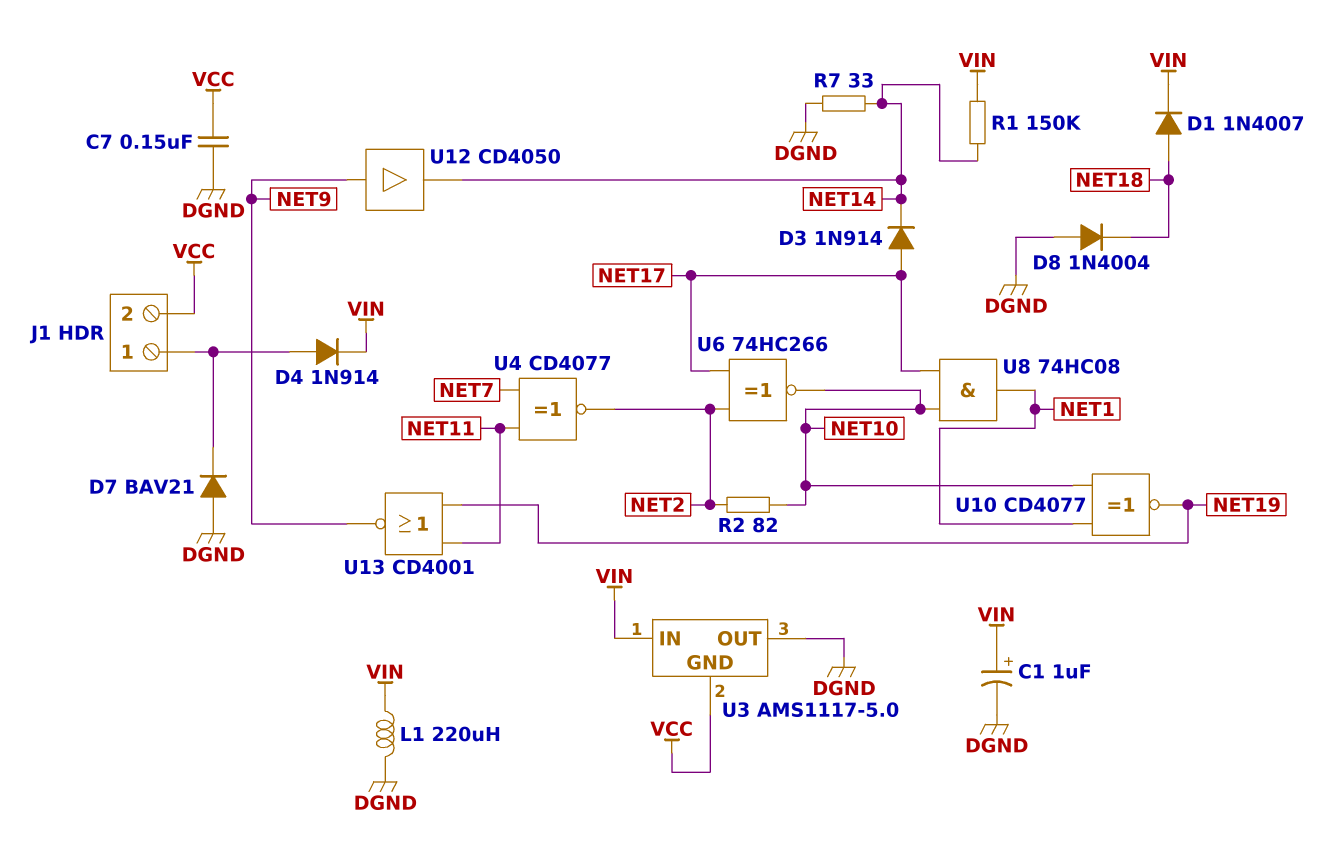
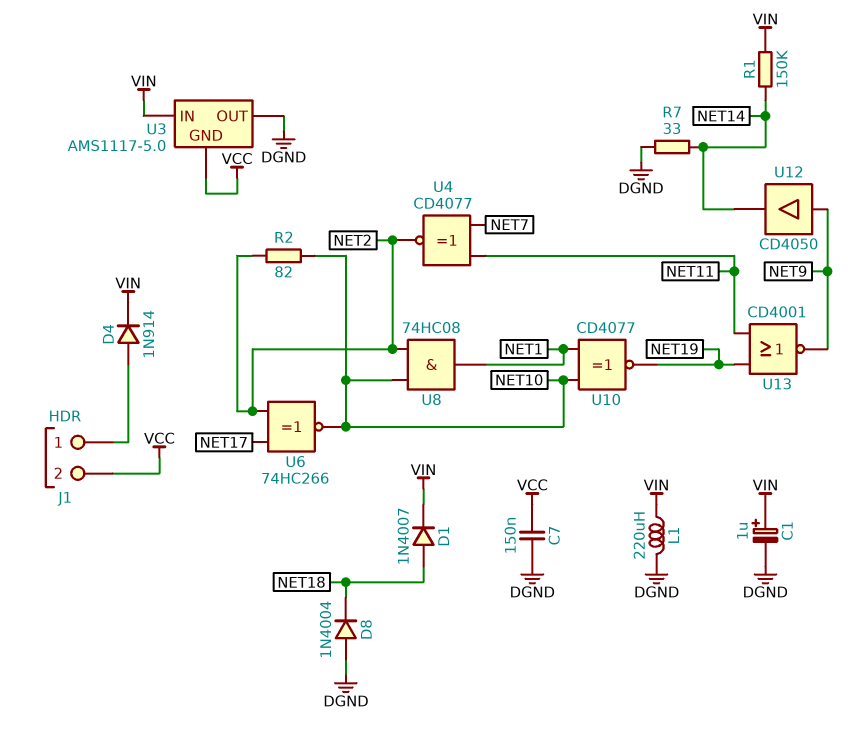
D3: diode 1N914 (A NET17, K NET14) -> none
D7: diode BAV21 (A DGND, K J1/1) -> none
U8: AND 74HC08 (in NET10, in NET17, out NET1) -> AND 74HC08 (in NET2, in NET10, out NET1)

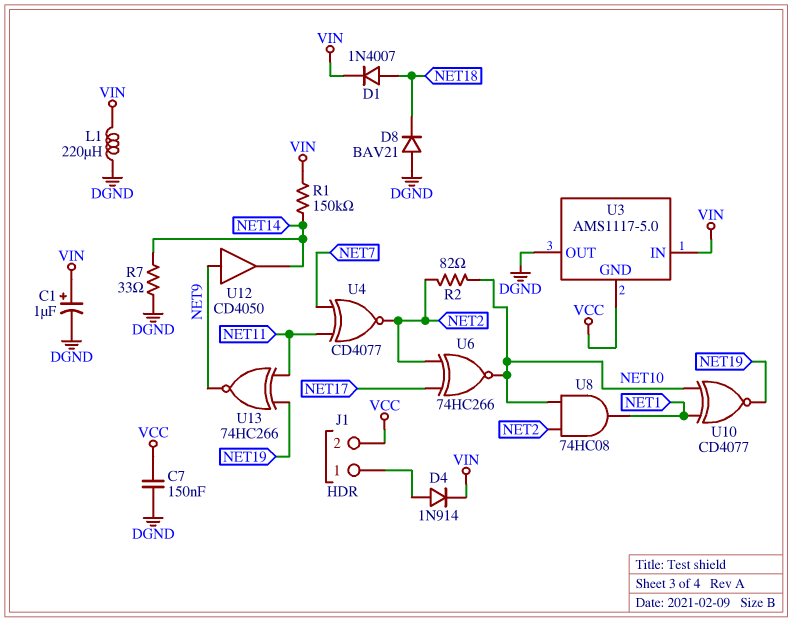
D8: diode 1N4004 (A DGND, K NET18) -> diode BAV21 (A DGND, K NET18)
U13: NOR CD4001 (in NET11, in NET19, out NET9) -> XNOR 74HC266 (in NET11, in NET19, out NET9)

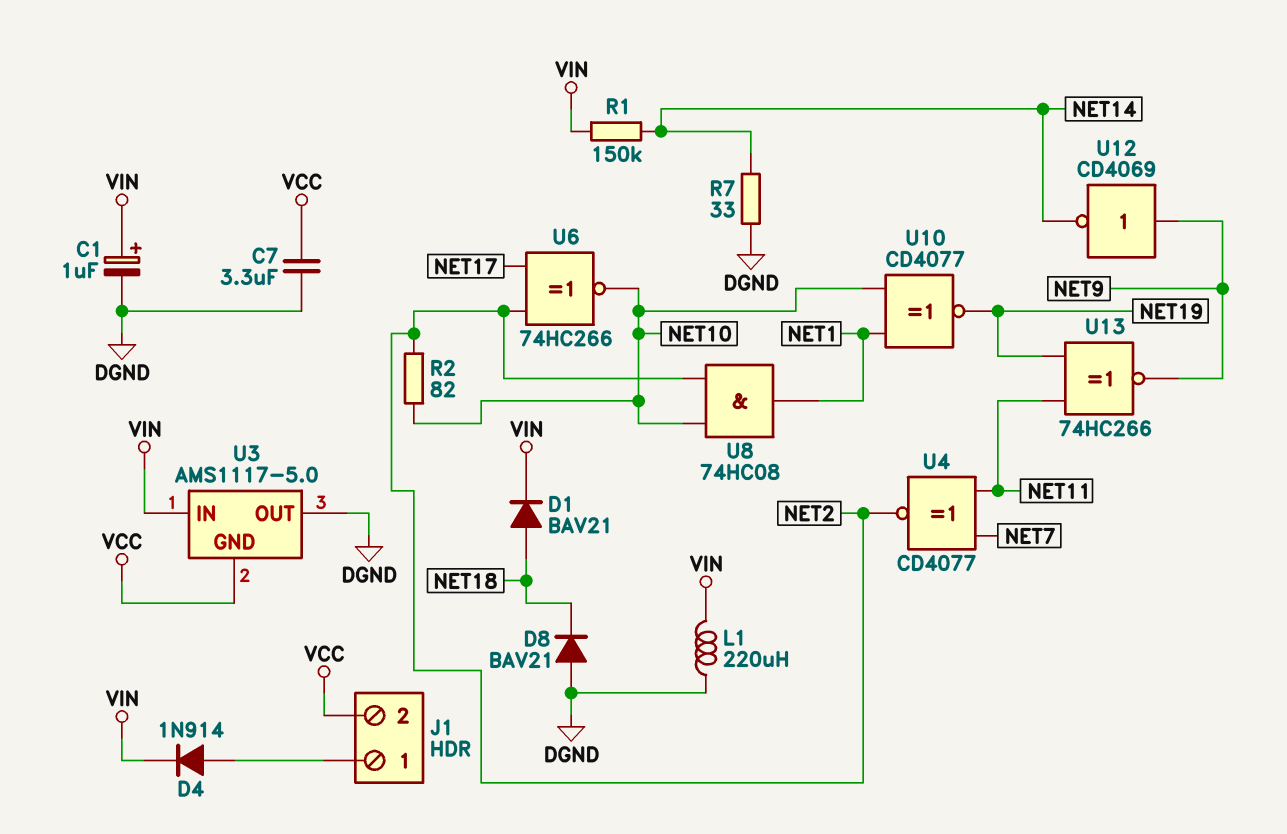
C7: 150nF (DGND, VCC) -> 3.3uF (DGND, VCC)
D1: diode 1N4007 (A NET18, K VIN) -> diode BAV21 (A NET18, K VIN)
U12: buffer CD4050 (in NET9, out NET14) -> NOT CD4069 (in NET9, out NET14)

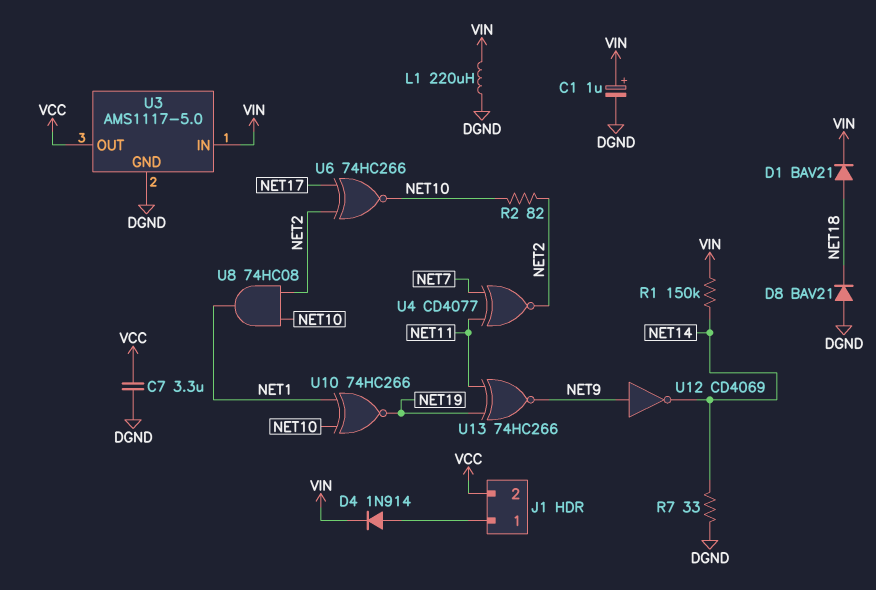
U3 pin GND: VCC -> DGND
U3 pin OUT: DGND -> VCC
U10: XNOR CD4077 (in NET1, in NET10, out NET19) -> XNOR 74HC266 (in NET1, in NET10, out NET19)

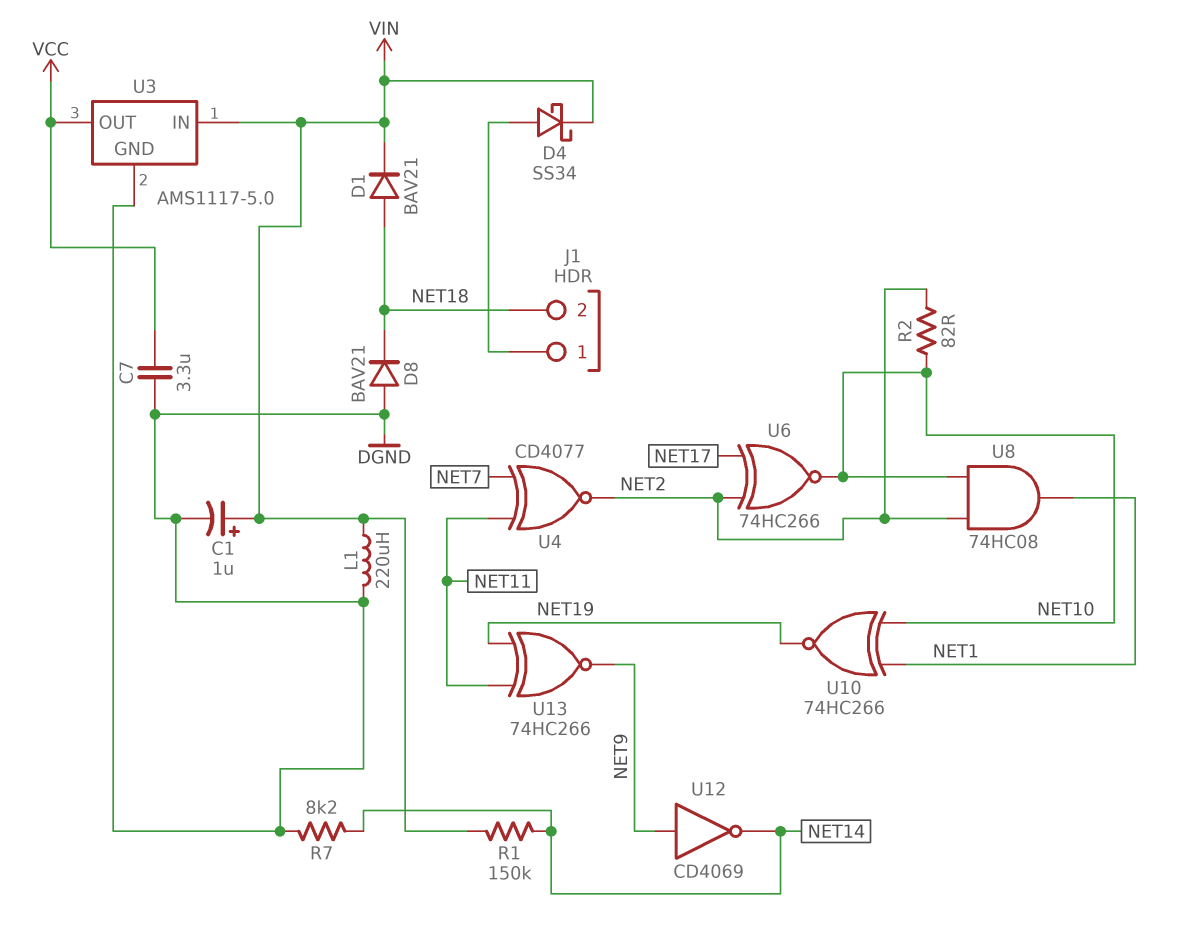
D4: diode 1N914 (A J1/1, K VIN) -> schottky SS34 (A J1/1, K VIN)
J1 pin 2: VCC -> NET18
R7: 33 (DGND, NET14) -> 8.2k (DGND, NET14)

